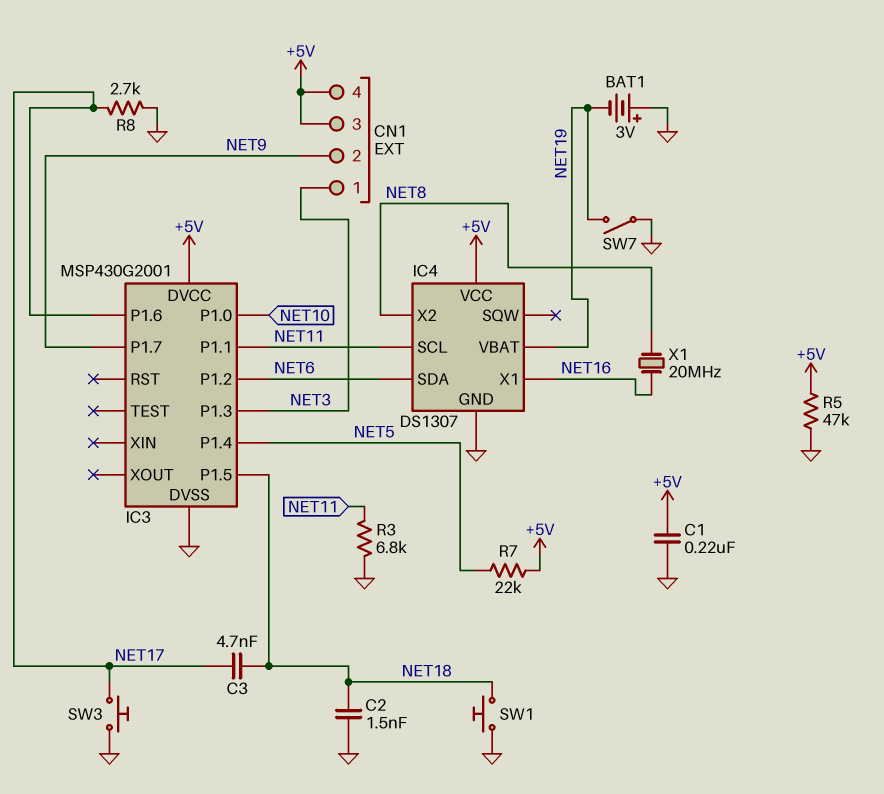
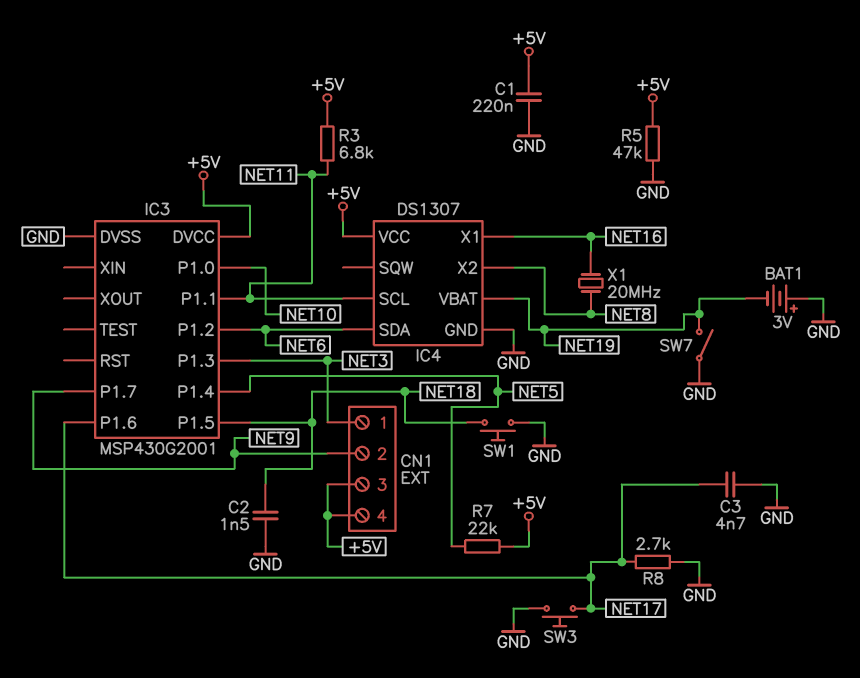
C3: 4.7nF (NET17, NET18) -> 4.7nF (GND, NET17)
R3: 6.8k (GND, NET11) -> 6.8k (+5V, NET11)

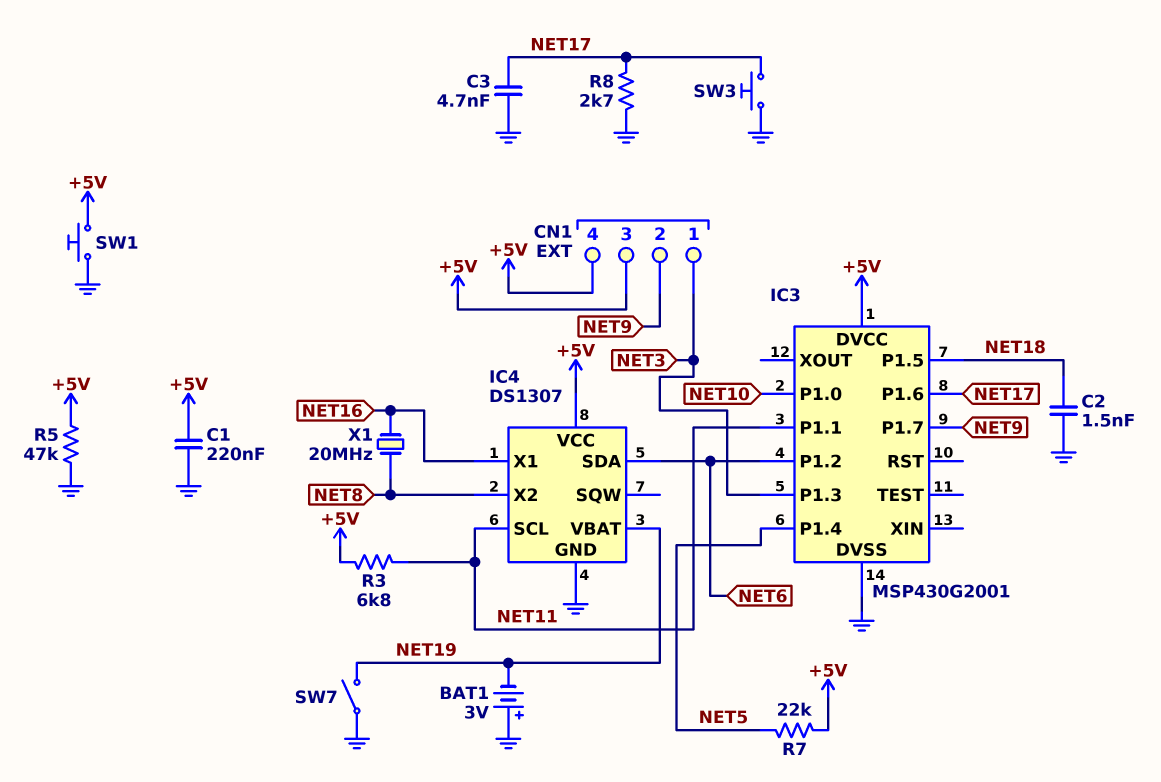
SW1: button (GND, NET18) -> button (+5V, GND)

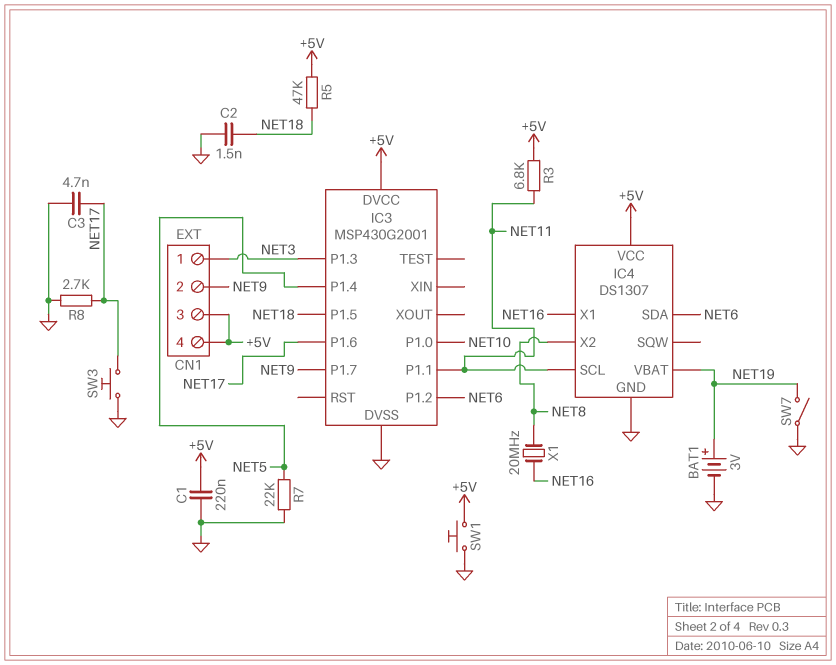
BAT1: 3V (plus GND, minus NET19) -> 3V (plus NET19, minus GND)
R5: 47k (+5V, GND) -> 47k (+5V, NET18)
R7: 22k (+5V, NET5) -> 22k (GND, NET5)

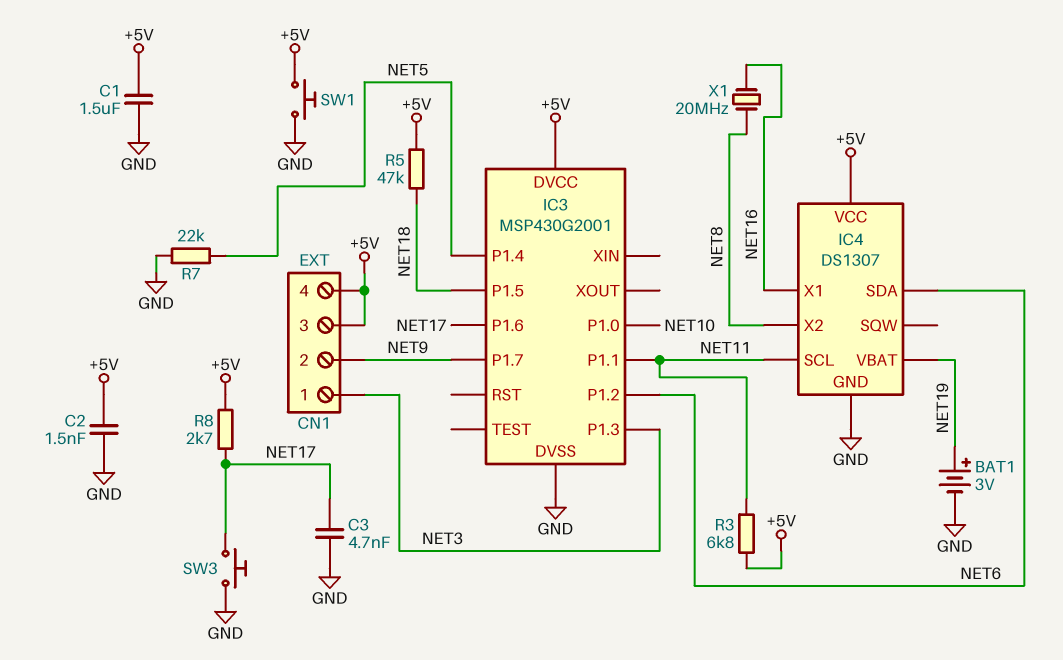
C1: 220nF (+5V, GND) -> 1.5uF (+5V, GND)
C2: 1.5nF (GND, NET18) -> 1.5nF (+5V, GND)
R8: 2.7k (GND, NET17) -> 2.7k (+5V, NET17)
SW7: switch (GND, NET19) -> none

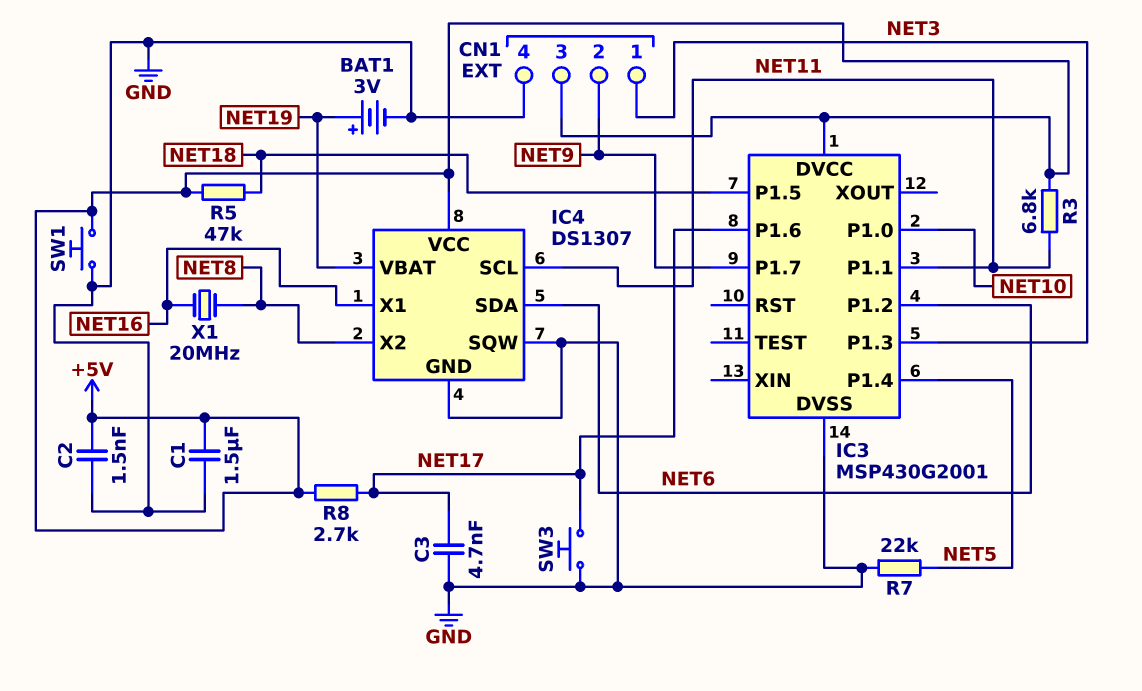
CN1 pin 4: +5V -> GND
IC4 pin SQW: none -> GND

